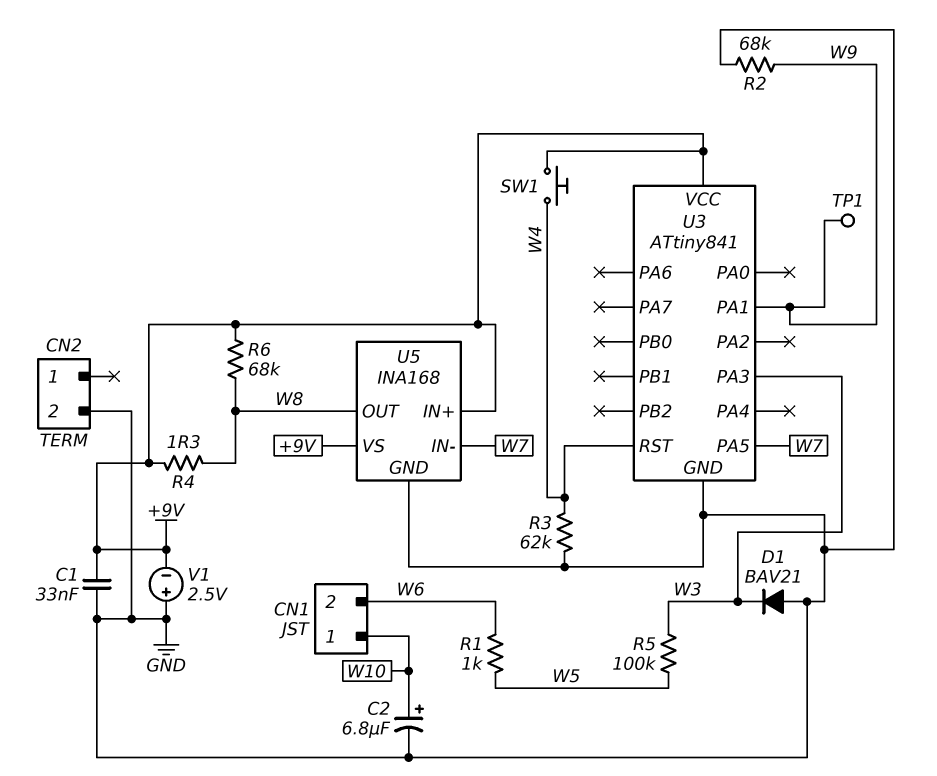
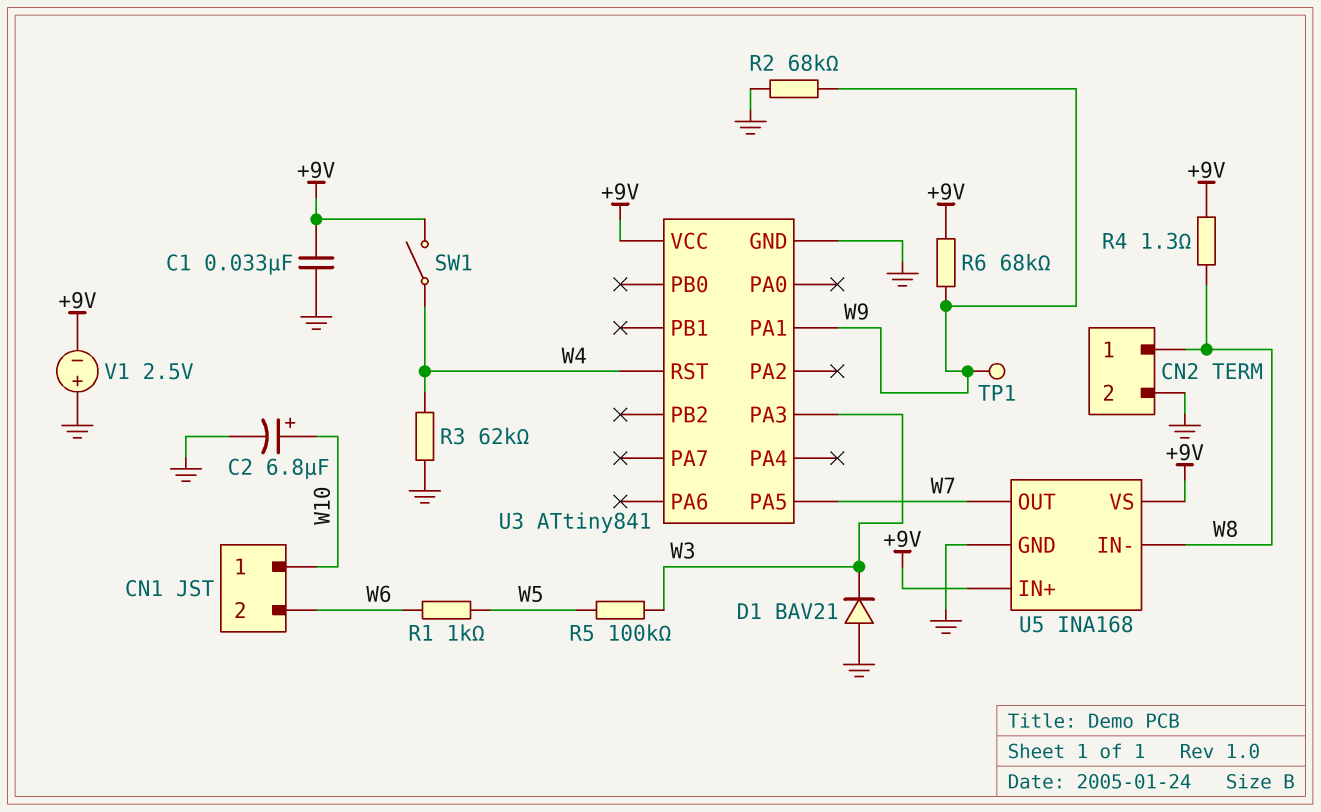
CN2 pin 1: none -> W8
R6: 68k (+9V, W8) -> 68k (+9V, W9)
SW1: button (+9V, W4) -> switch (+9V, W4)
U5 pin IN-: W7 -> W8
U5 pin OUT: W8 -> W7

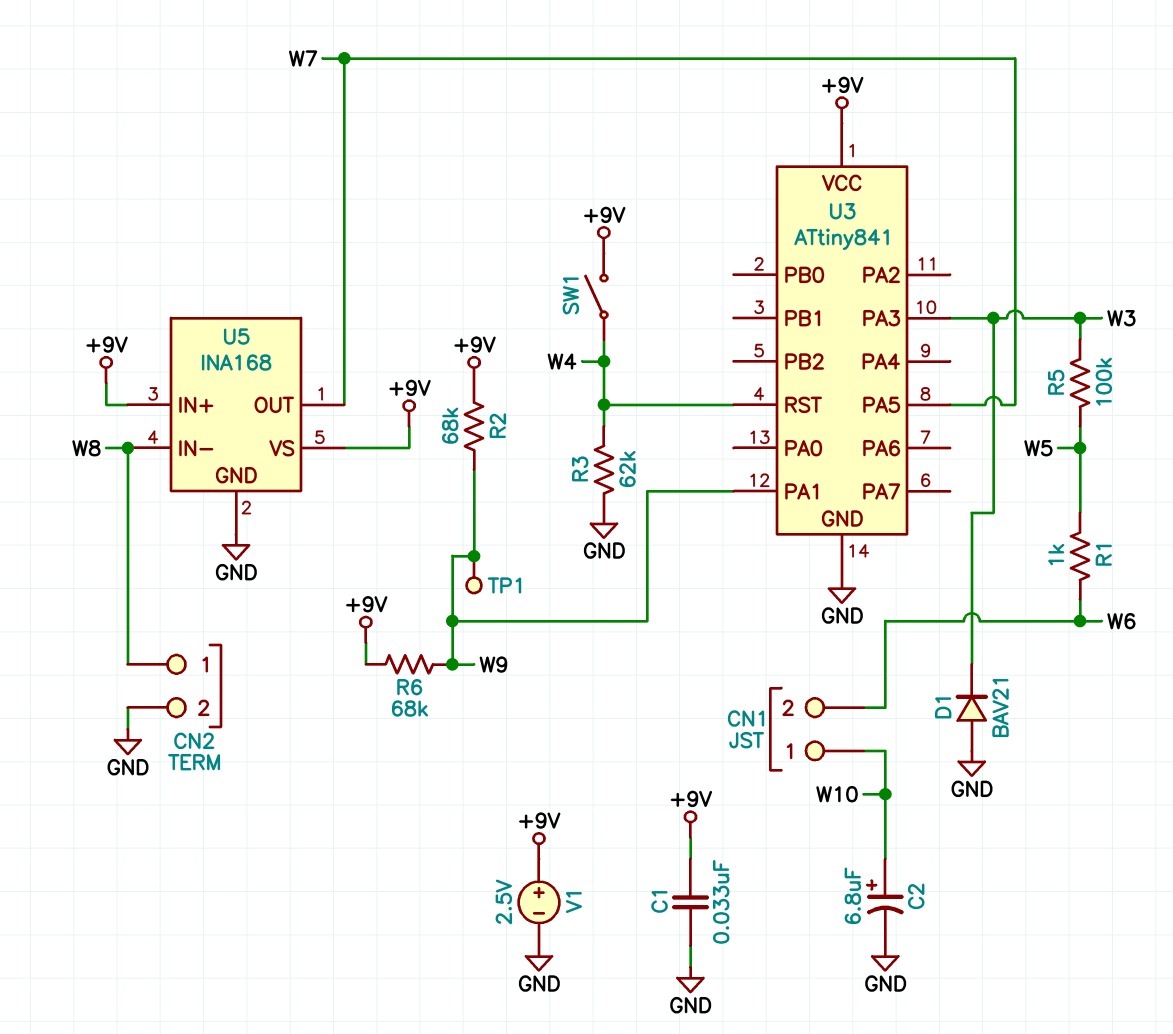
R2: 68k (GND, W9) -> 68k (+9V, W9)
R4: 1.3 (+9V, W8) -> none
V1: 2.5V (plus GND, minus +9V) -> 2.5V (plus +9V, minus GND)

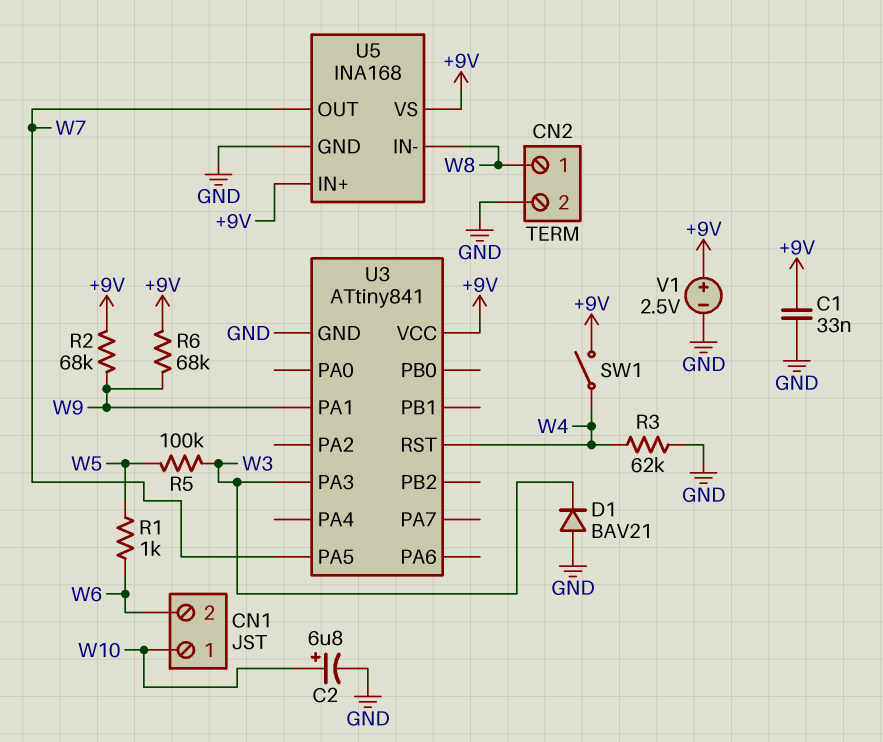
TP1: test point (W9) -> none

